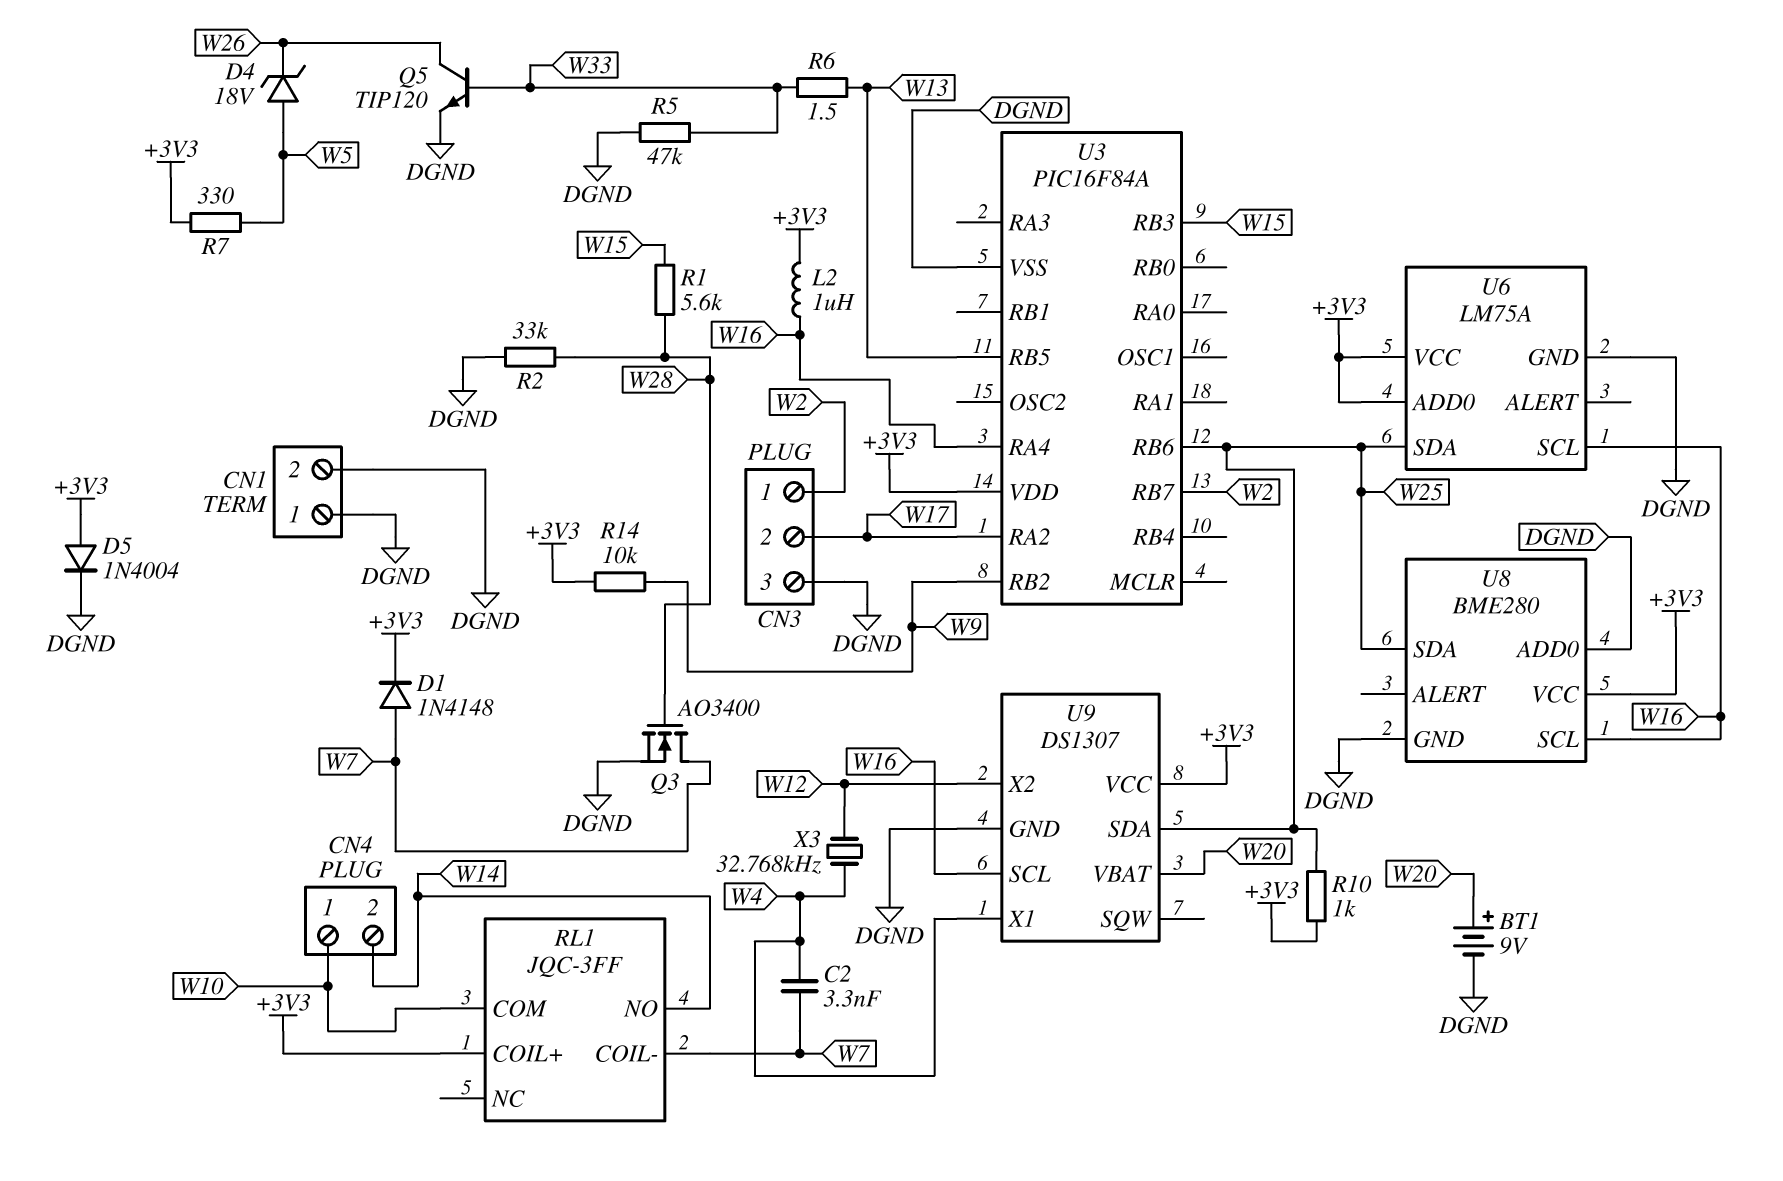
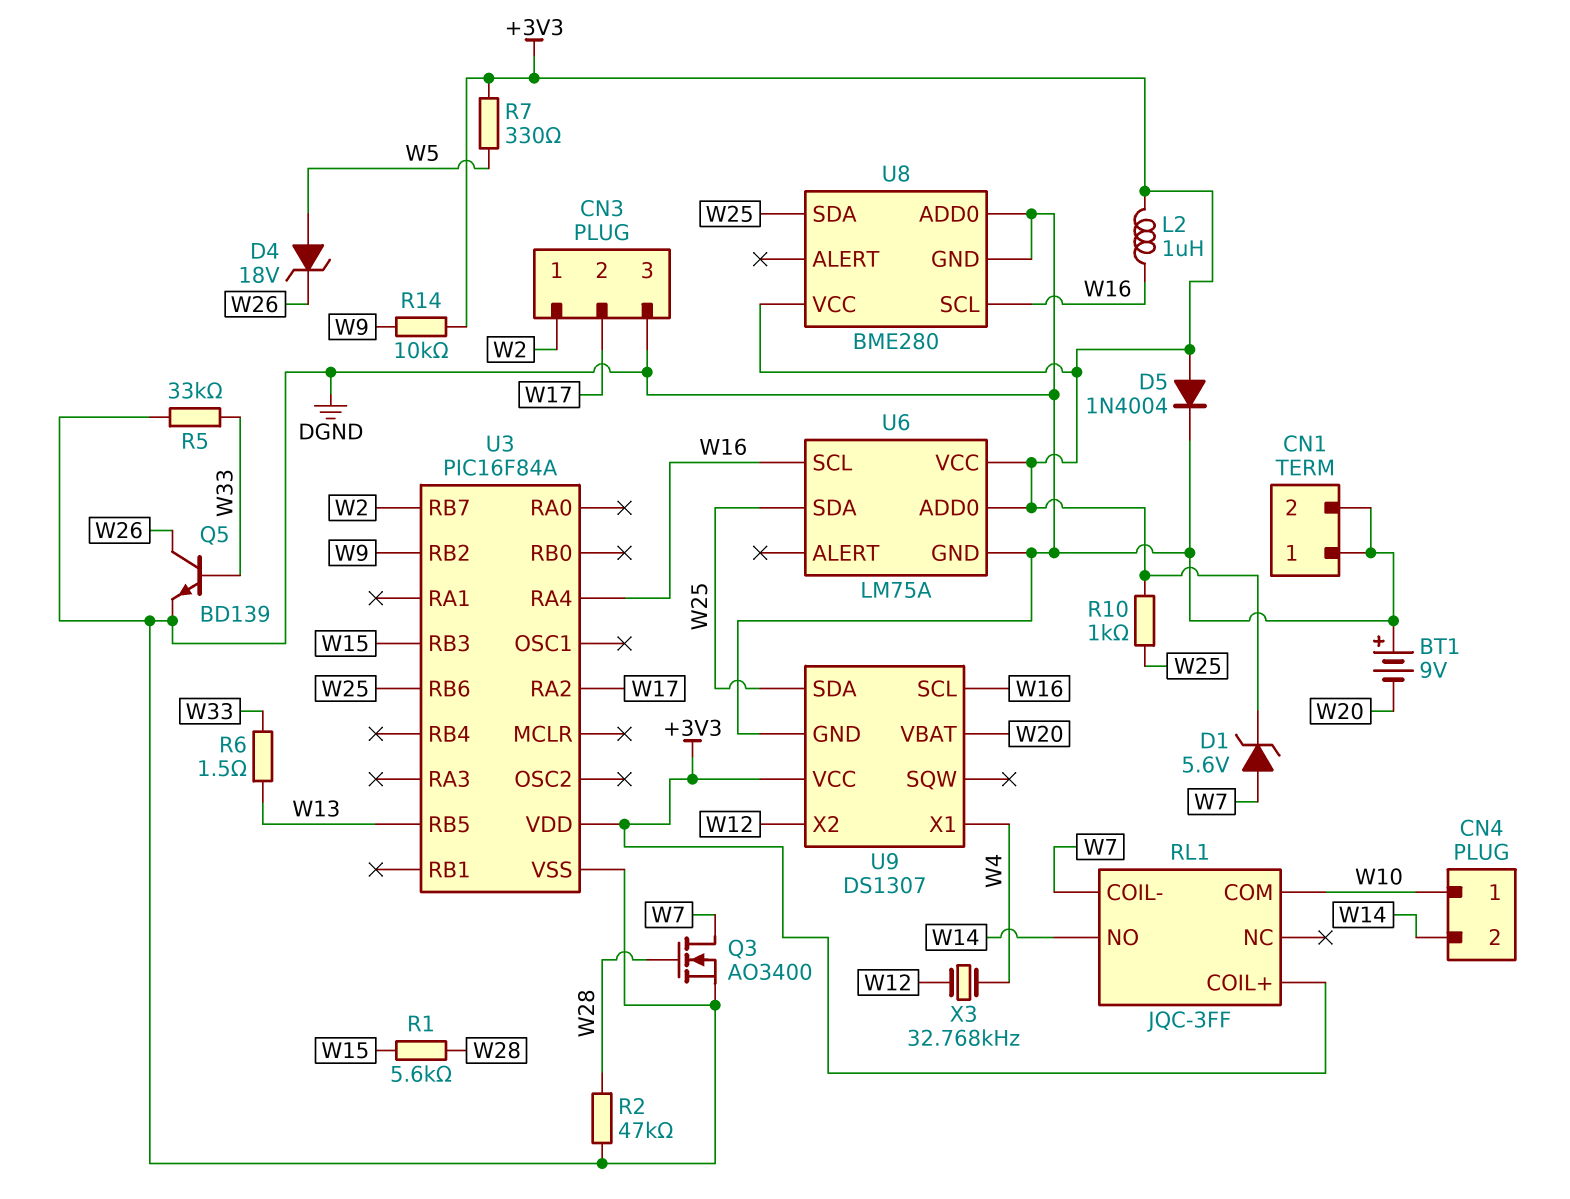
BT1: 9V (plus W20, minus DGND) -> 9V (plus DGND, minus W20)
C2: 3.3nF (W4, W7) -> none
D1: diode 1N4148 (A W7, K +3V3) -> zener 5.6V (A W7, K +3V3)
Q5: NPN TIP120 (B W33, C W26, E DGND) -> NPN BD139 (B W33, C W26, E DGND)
R2: 33k (DGND, W28) -> 47k (DGND, W28)
R5: 47k (DGND, W33) -> 33k (DGND, W33)

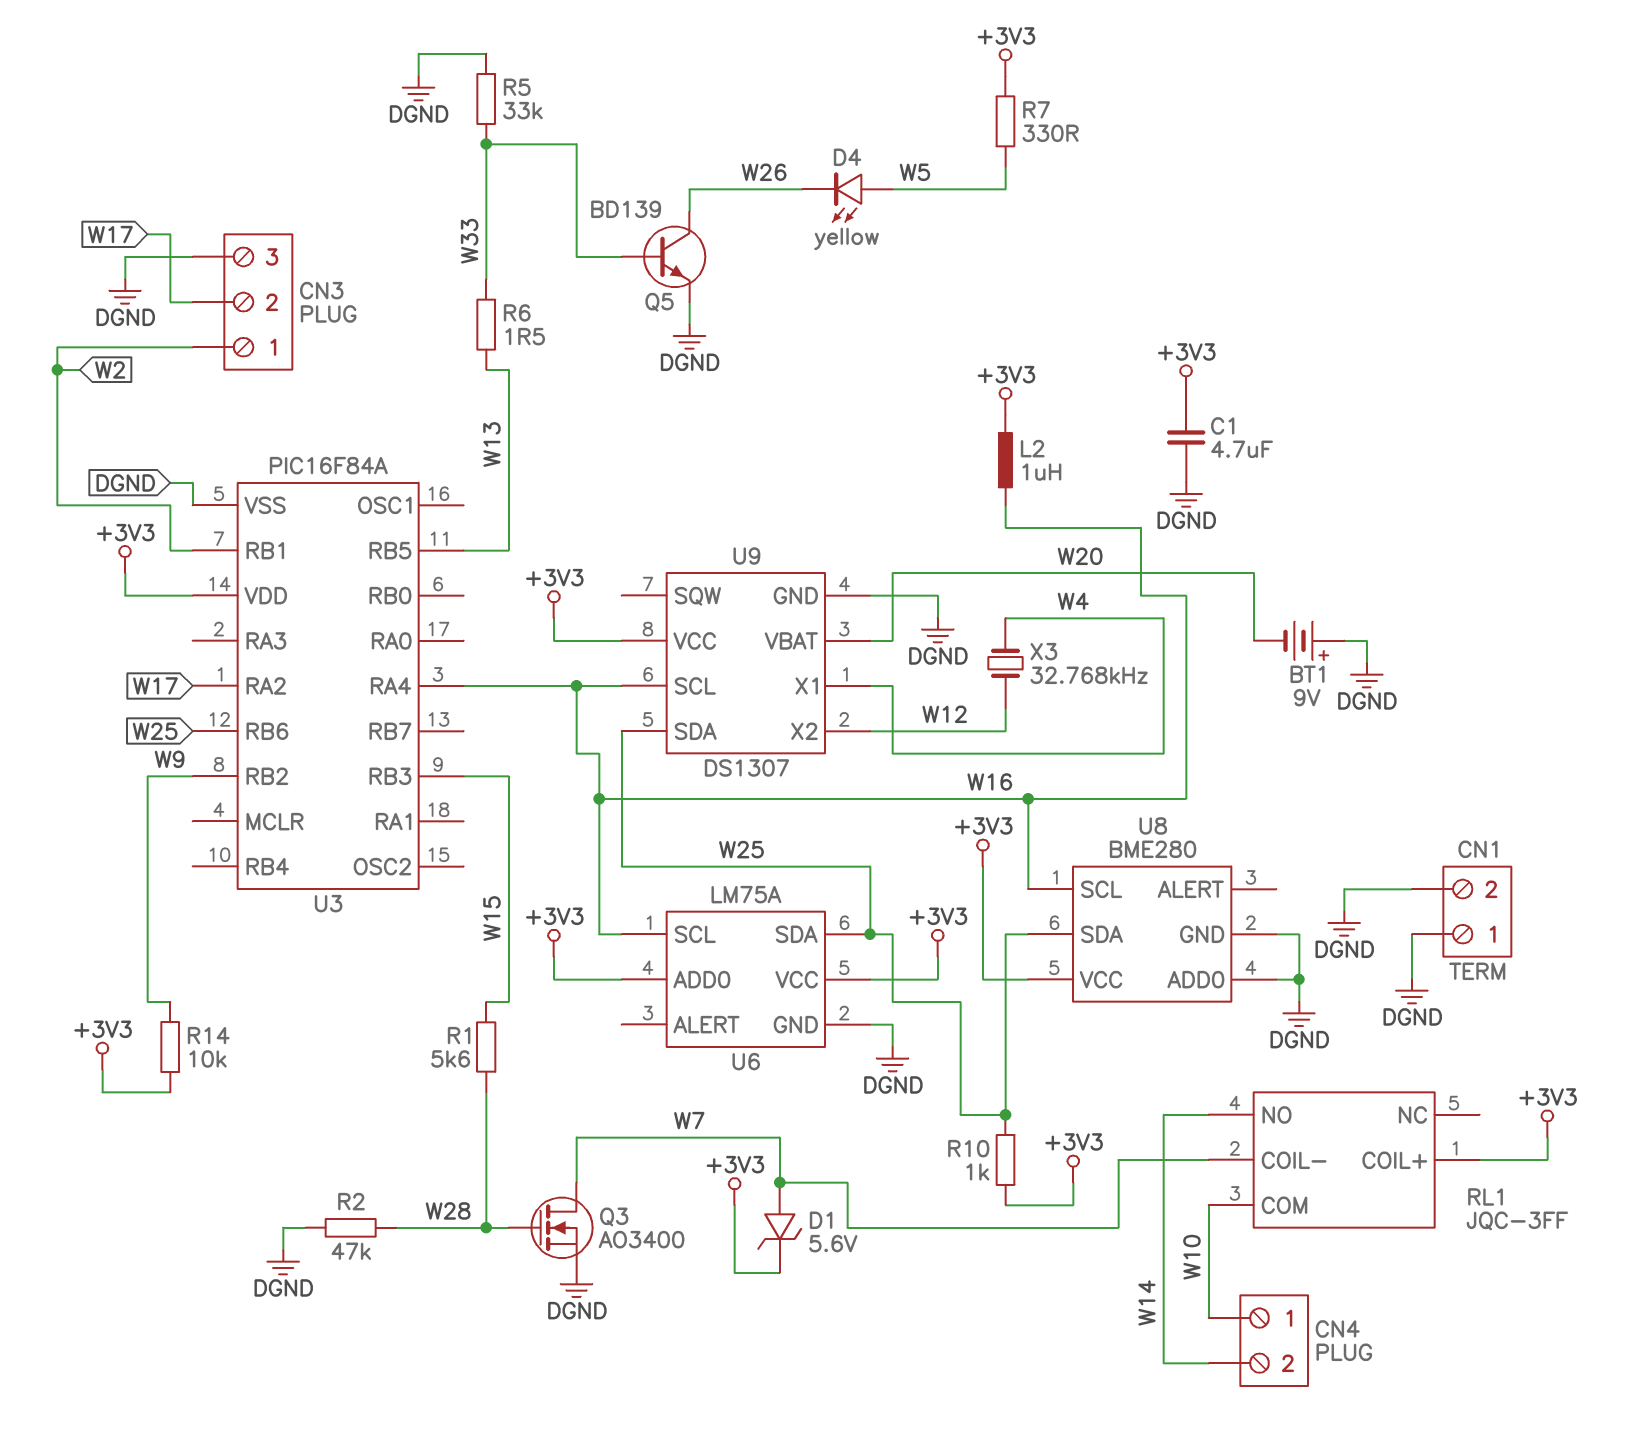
C1: none -> 4.7uF (+3V3, DGND)
D4: zener 18V (A W5, K W26) -> LED yellow (A W5, K W26)
D5: diode 1N4004 (A +3V3, K DGND) -> none
U3 pin RB1: none -> W2
U3 pin RB7: W2 -> none

